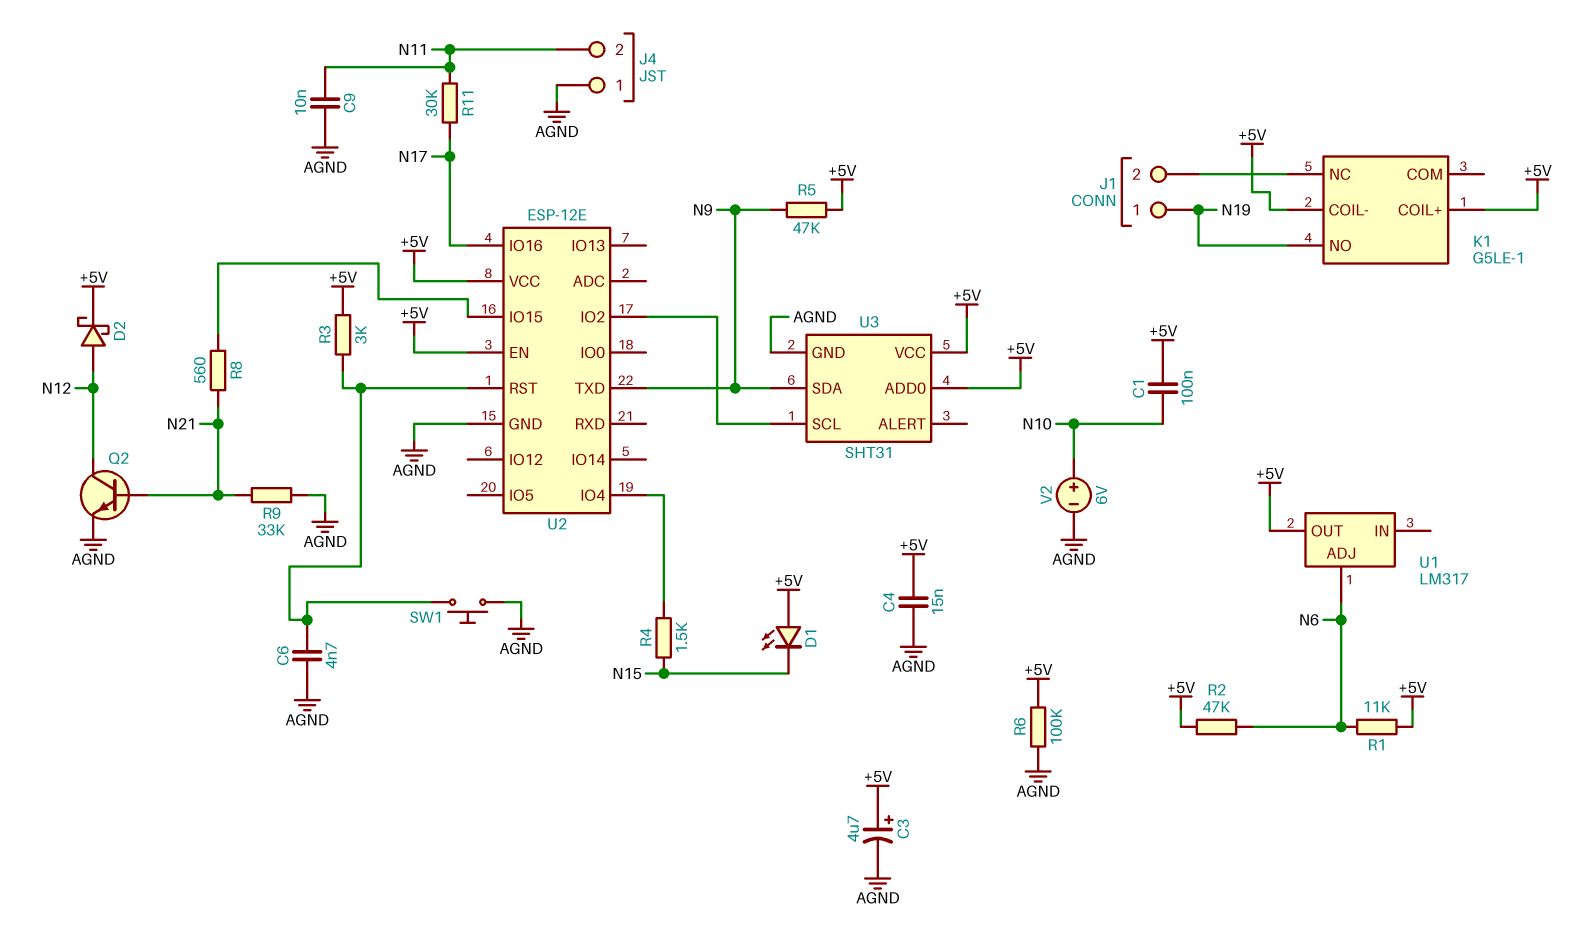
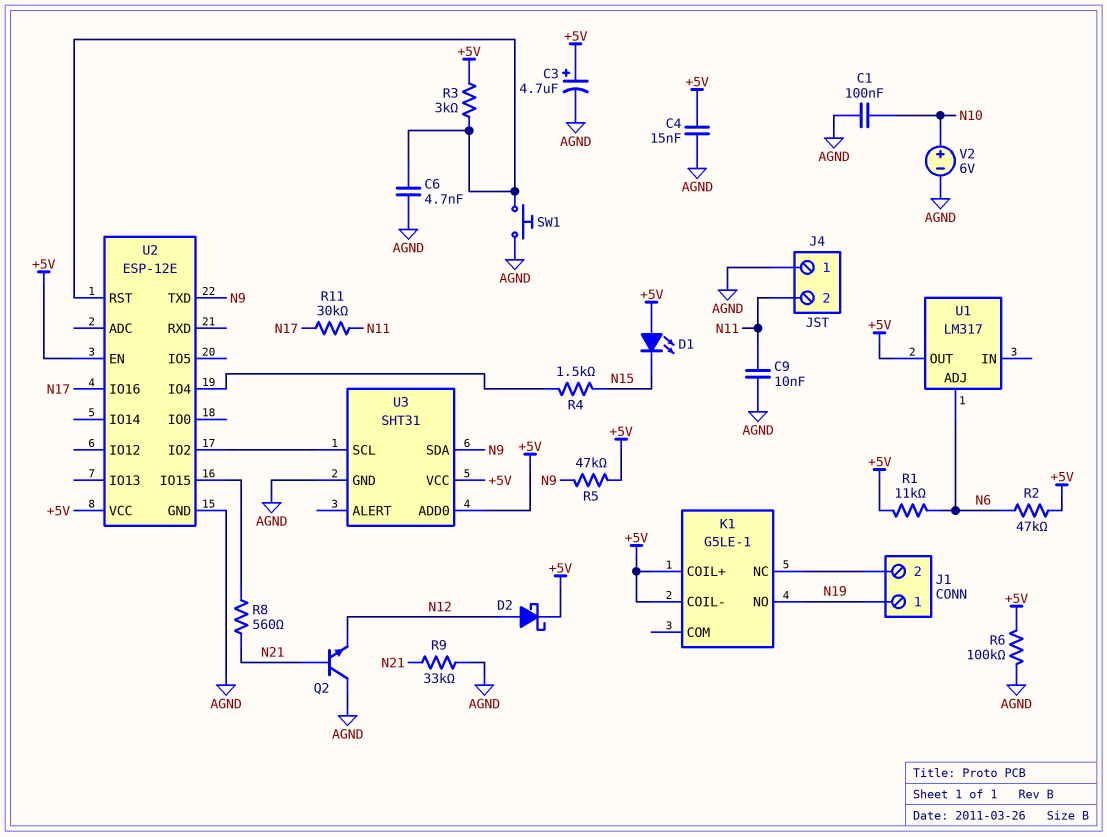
C1: 100nF (+5V, N10) -> 100nF (AGND, N10)
Q2: NPN (B N21, C N12, E AGND) -> NPN (B N21, C AGND, E N12)

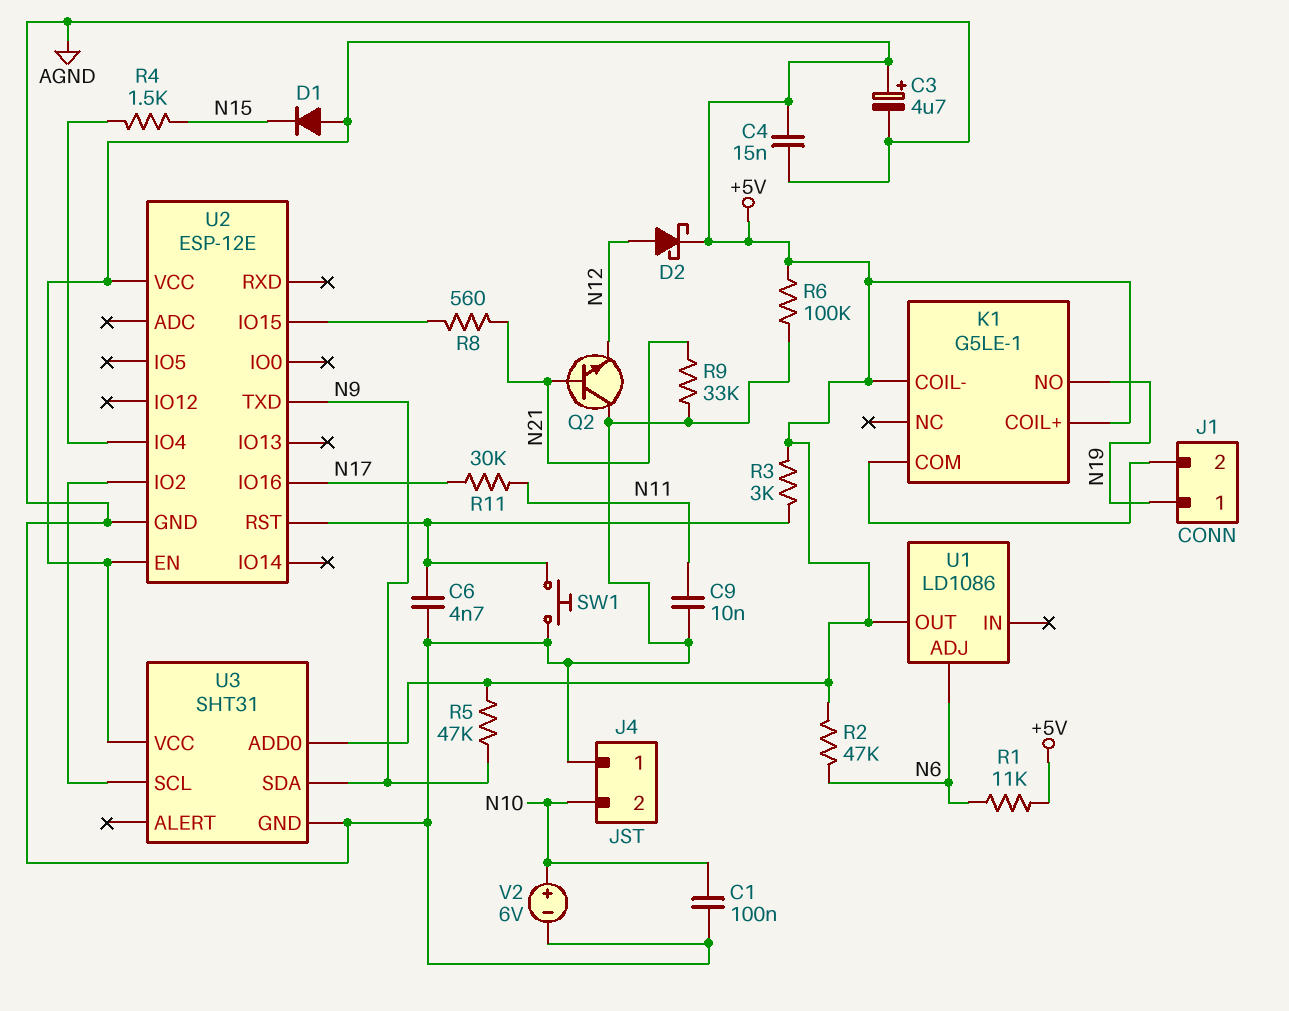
D1: LED (A +5V, K N15) -> diode (A +5V, K N15)
J4 pin 2: N11 -> N10
K1 pin COM: none -> J1/2
K1 pin NC: J1/2 -> none
U1: LM317 -> LD1086

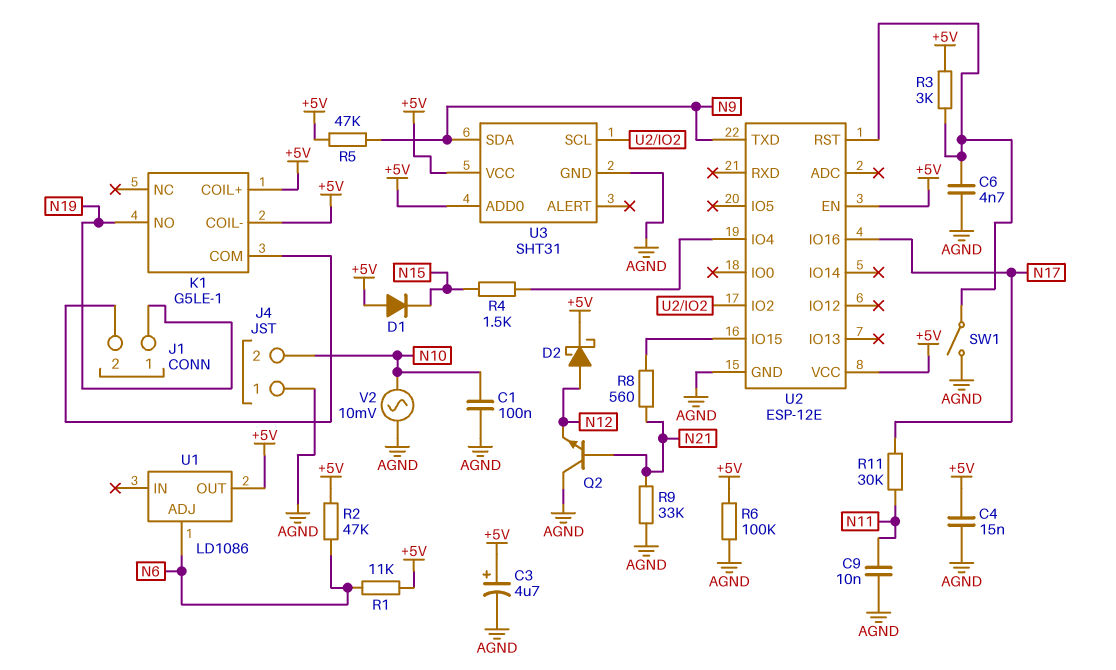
SW1: button (AGND, U2/RST) -> switch (AGND, U2/RST)
V2: 6V (plus N10, minus AGND) -> AC 10mV (AGND, N10)

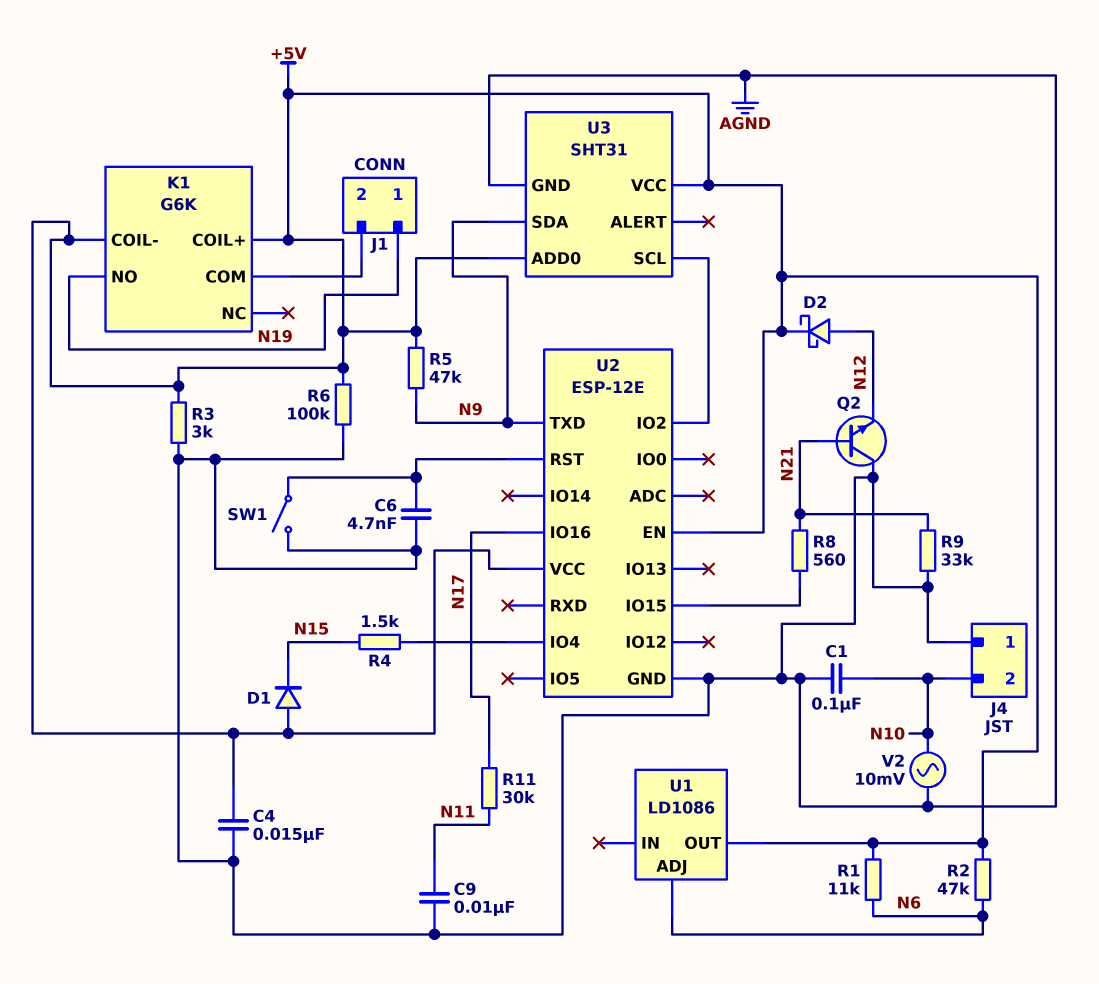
C3: 4.7uF (plus +5V, minus AGND) -> none
K1: G5LE-1 -> G6K
R3: 3k (+5V, U2/RST) -> 3k (+5V, AGND)

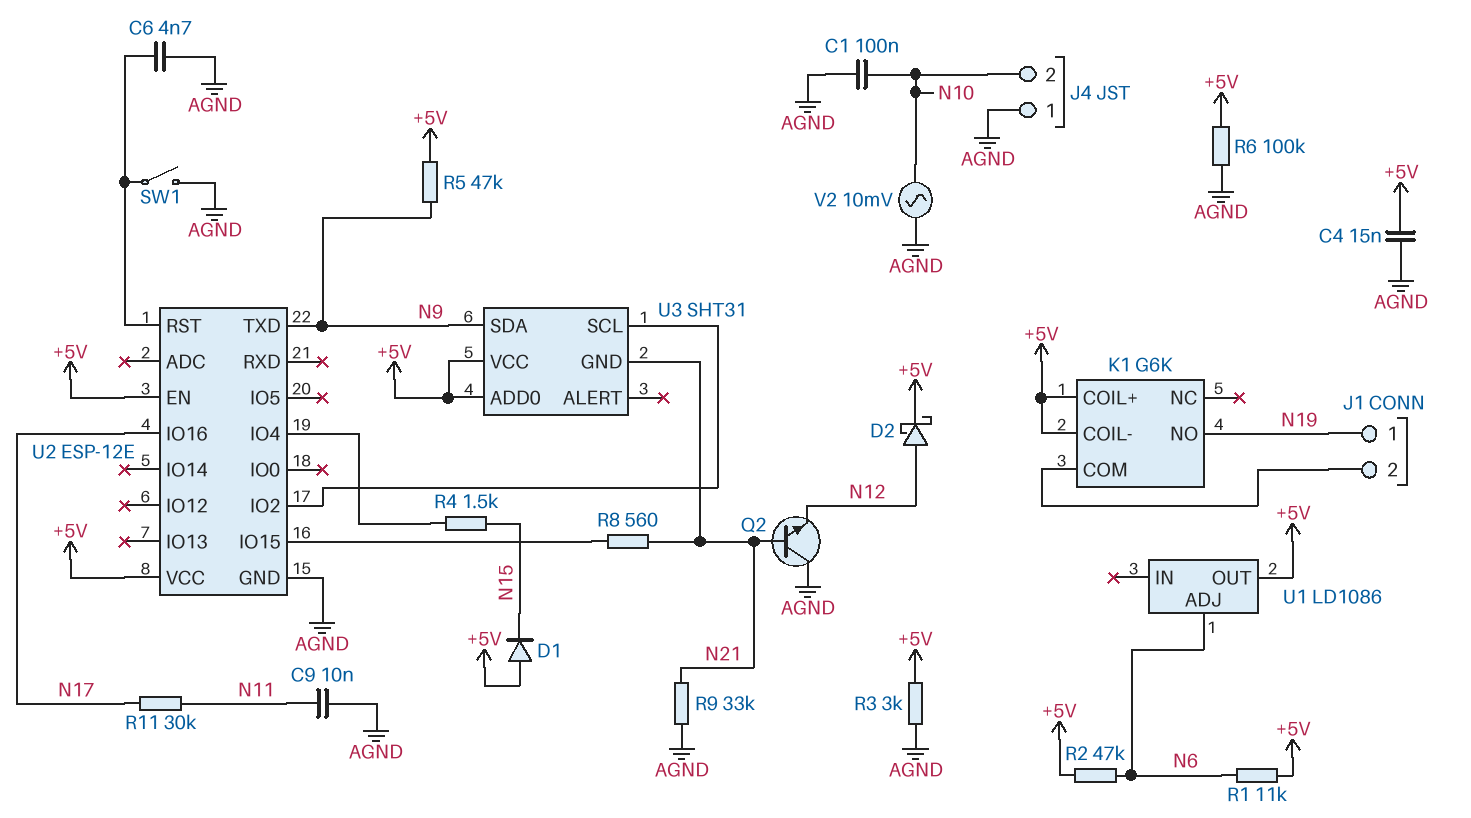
U3 pin GND: AGND -> N21

